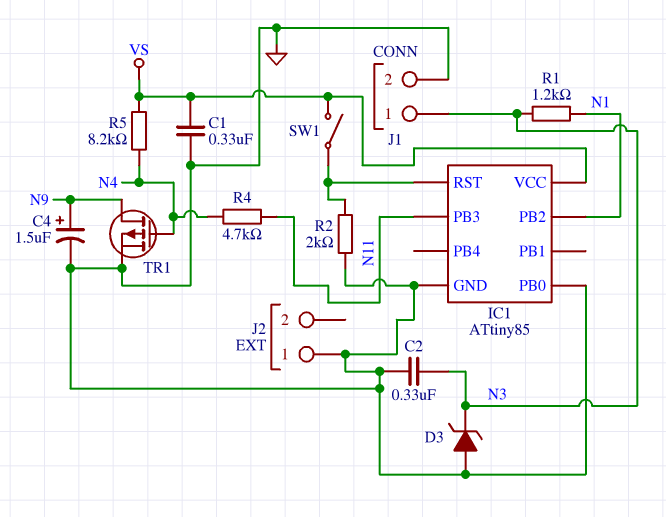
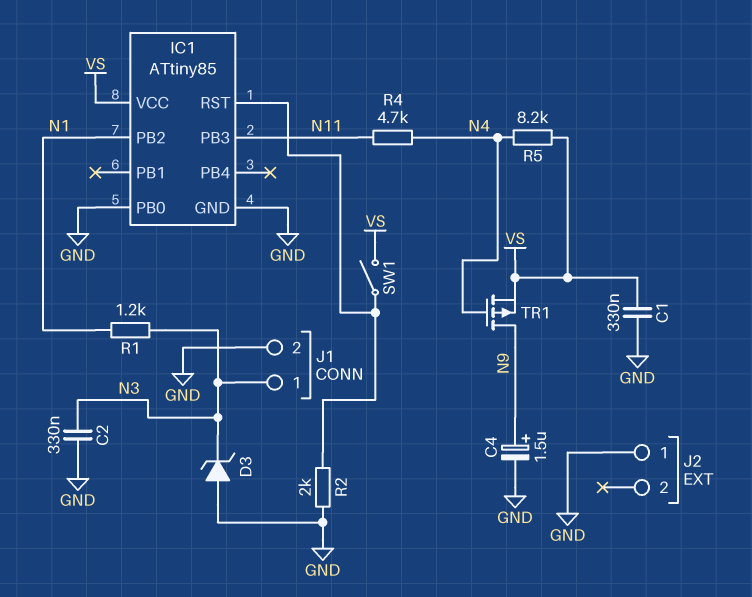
TR1: PMOS (G N4, D N9, S GND) -> PMOS (G N4, D N9, S VS)

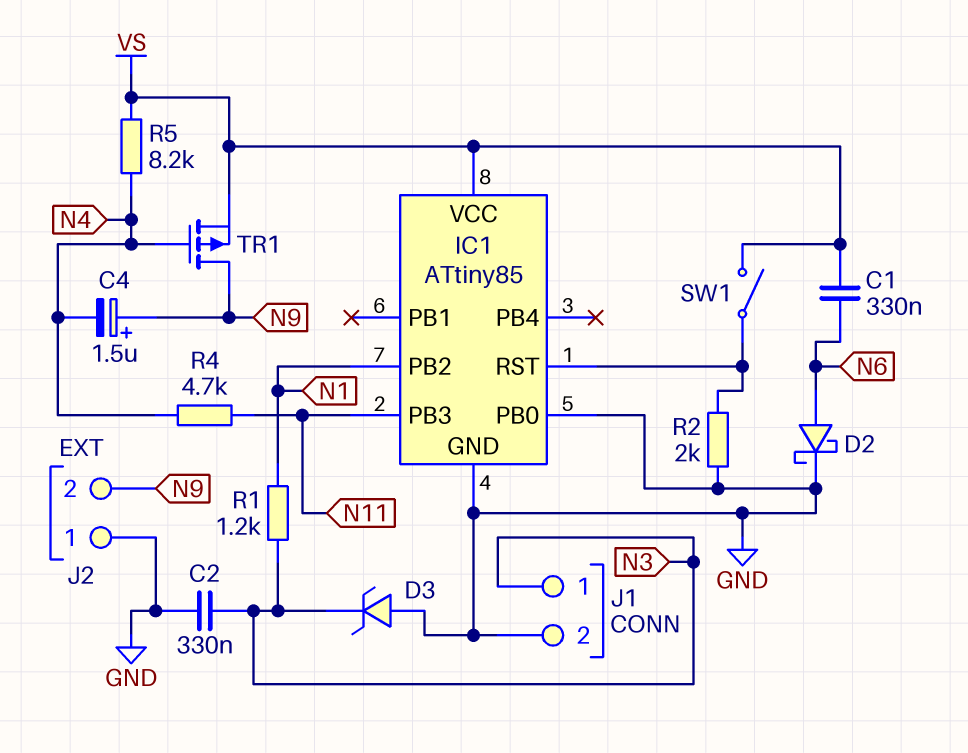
C1: 330nF (GND, VS) -> 330nF (N6, VS)
C4: 1.5uF (plus N9, minus GND) -> 1.5uF (plus N9, minus N4)
D2: none -> schottky (A N6, K GND)
J2 pin 2: none -> N9

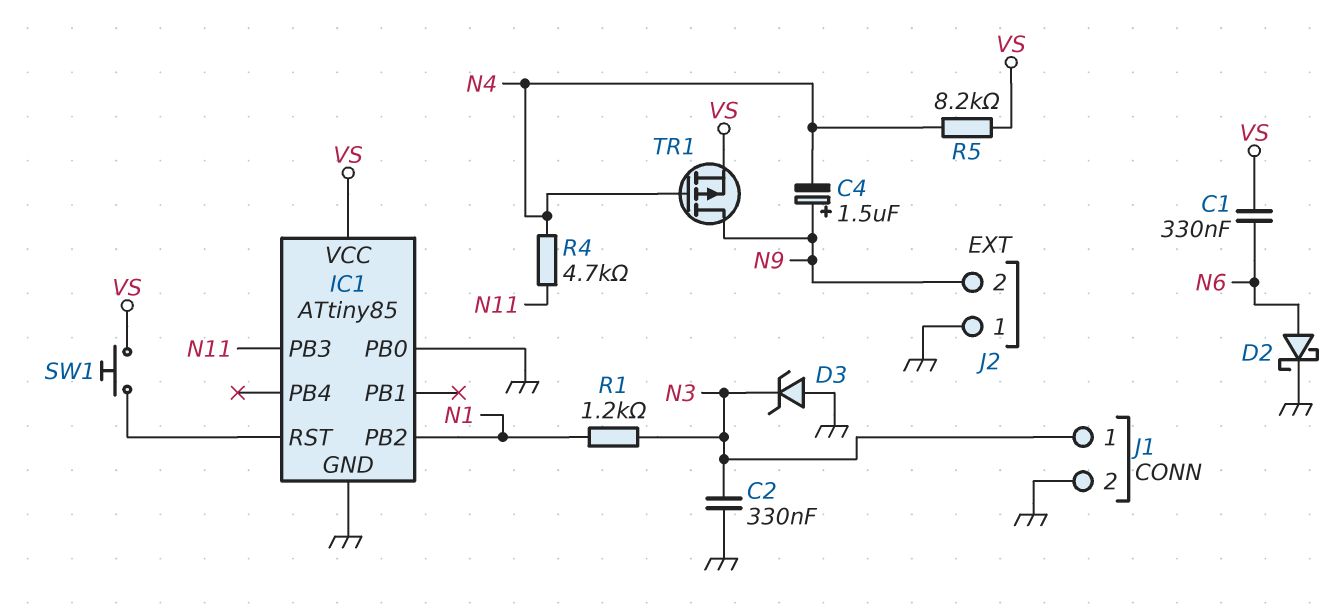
R2: 2k (GND, IC1/RST) -> none
SW1: switch (IC1/RST, VS) -> button (IC1/RST, VS)

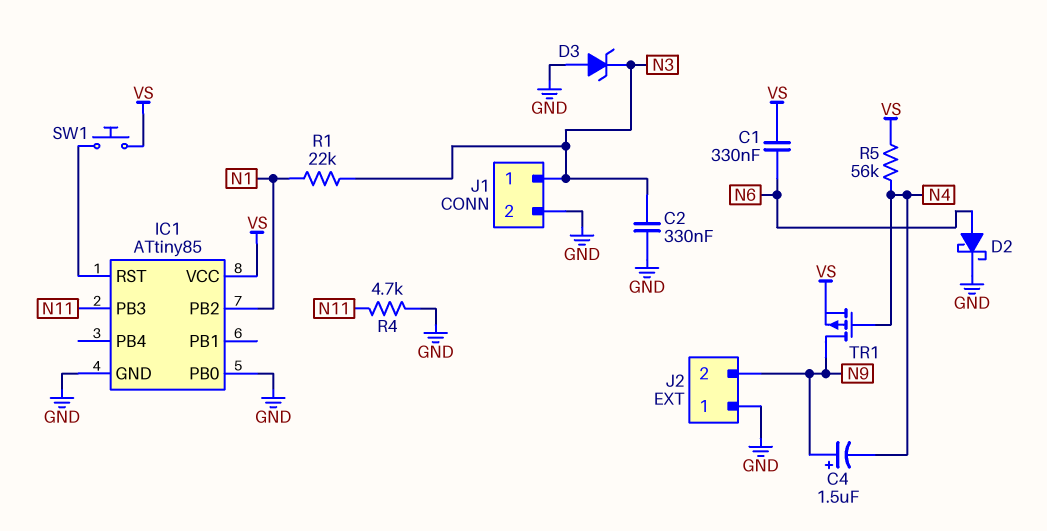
R1: 1.2k (N1, N3) -> 22k (N1, N3)
R4: 4.7k (N4, N11) -> 4.7k (GND, N11)
R5: 8.2k (N4, VS) -> 56k (N4, VS)

